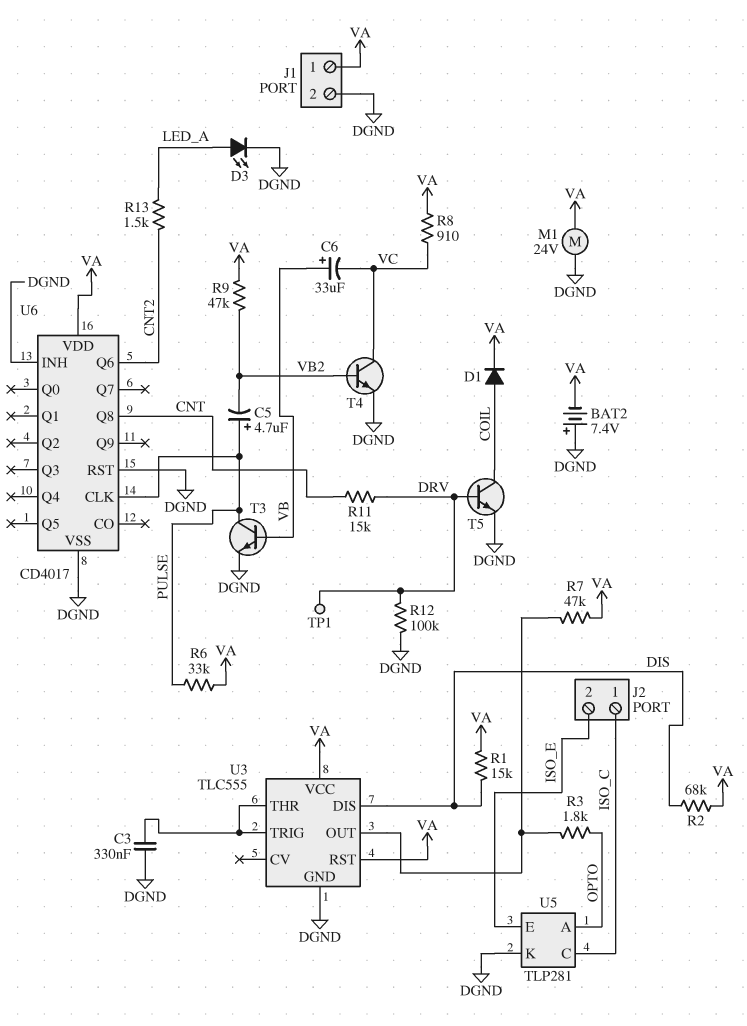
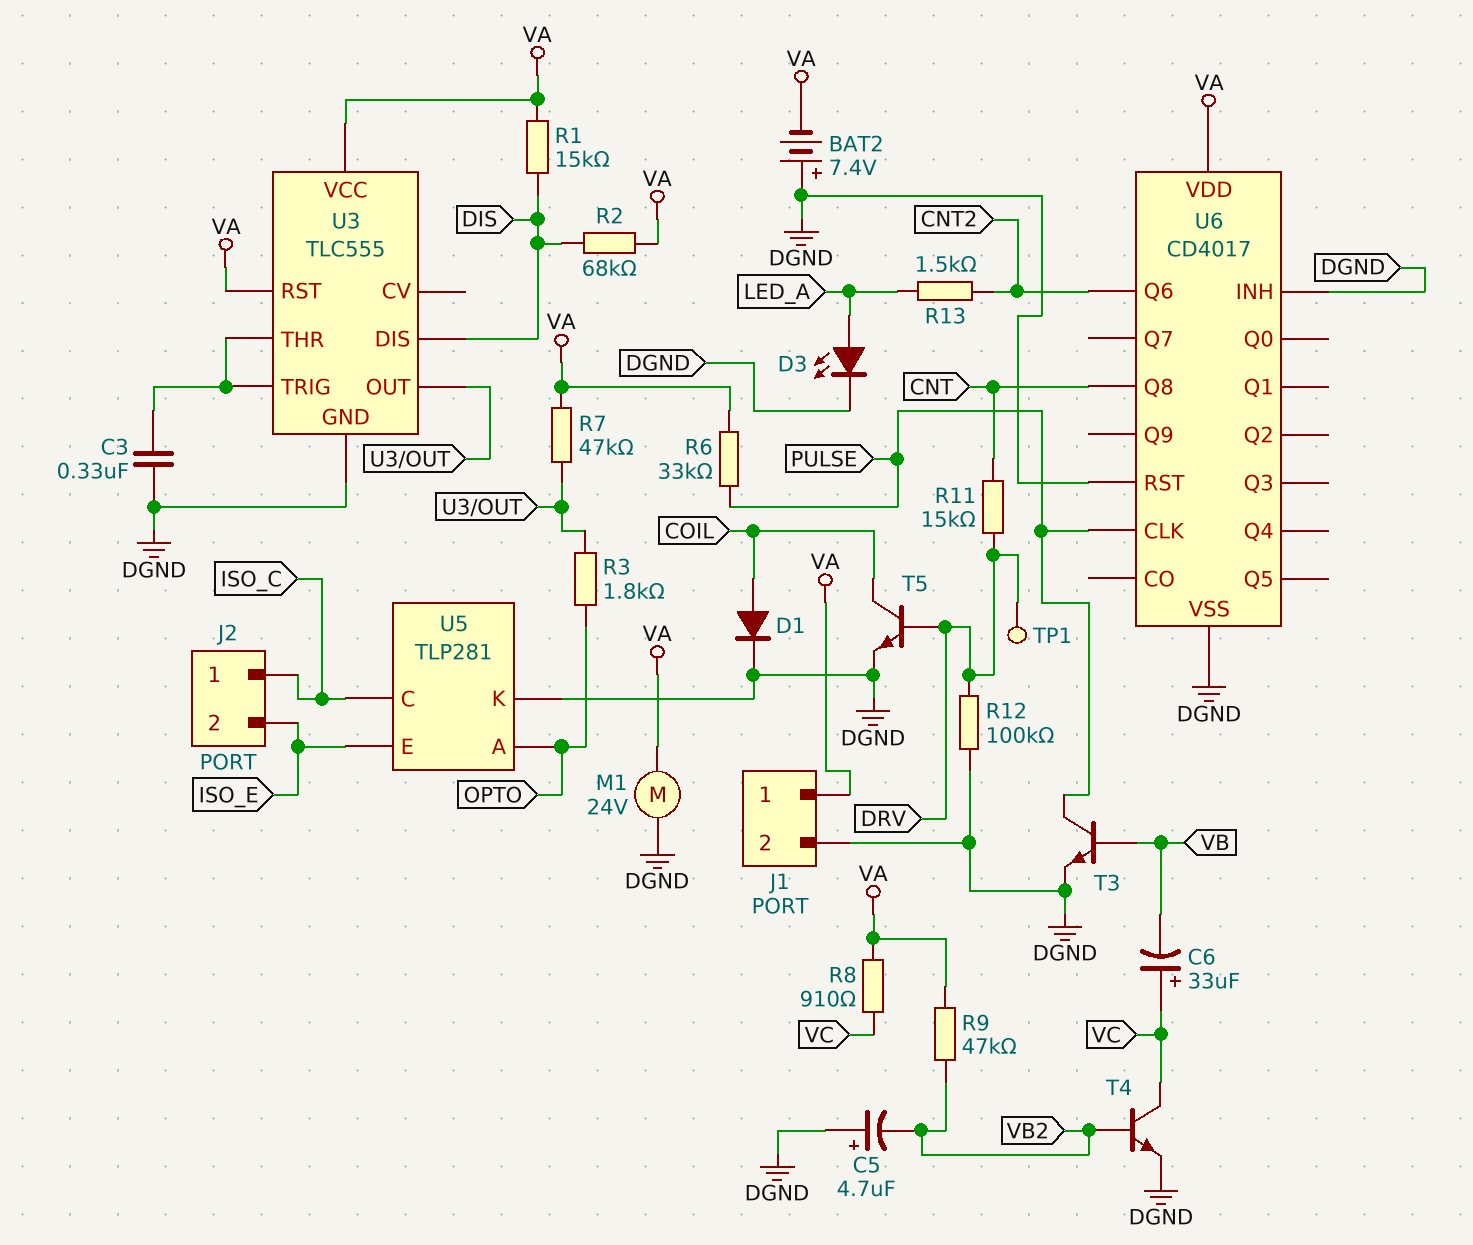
C5: 4.7uF (plus PULSE, minus VB2) -> 4.7uF (plus DGND, minus VB2)
C6: 33uF (plus VB, minus VC) -> 33uF (plus VC, minus VB)
D1: diode (A COIL, K VA) -> diode (A COIL, K DGND)

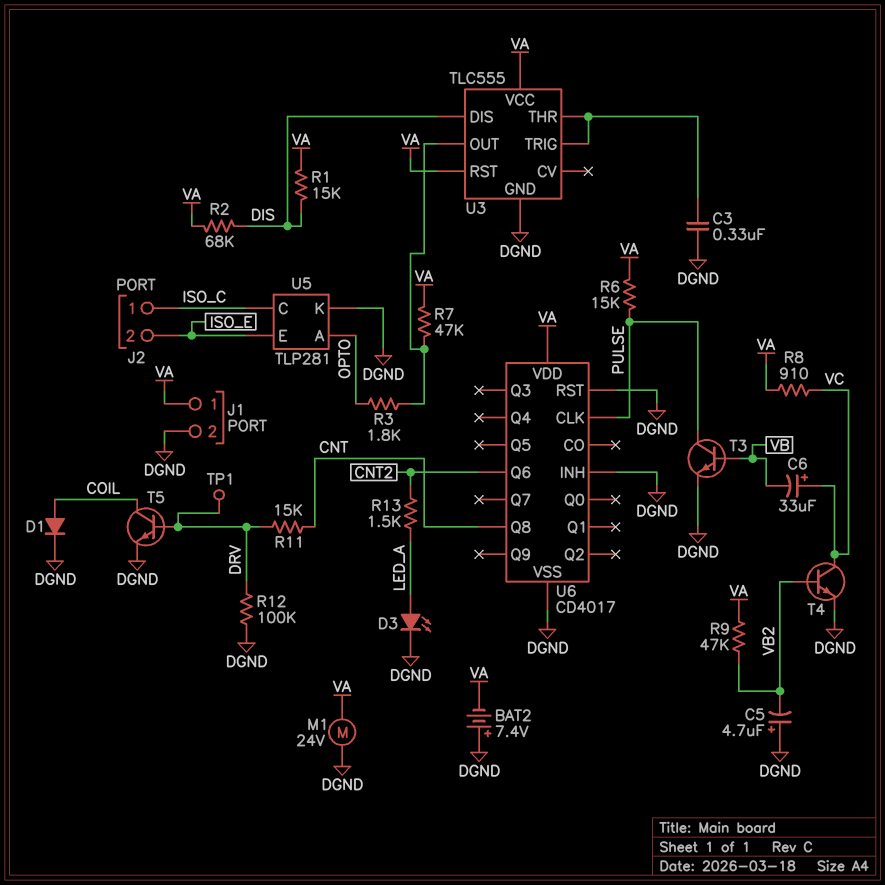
R6: 33k (PULSE, VA) -> 15k (PULSE, VA)

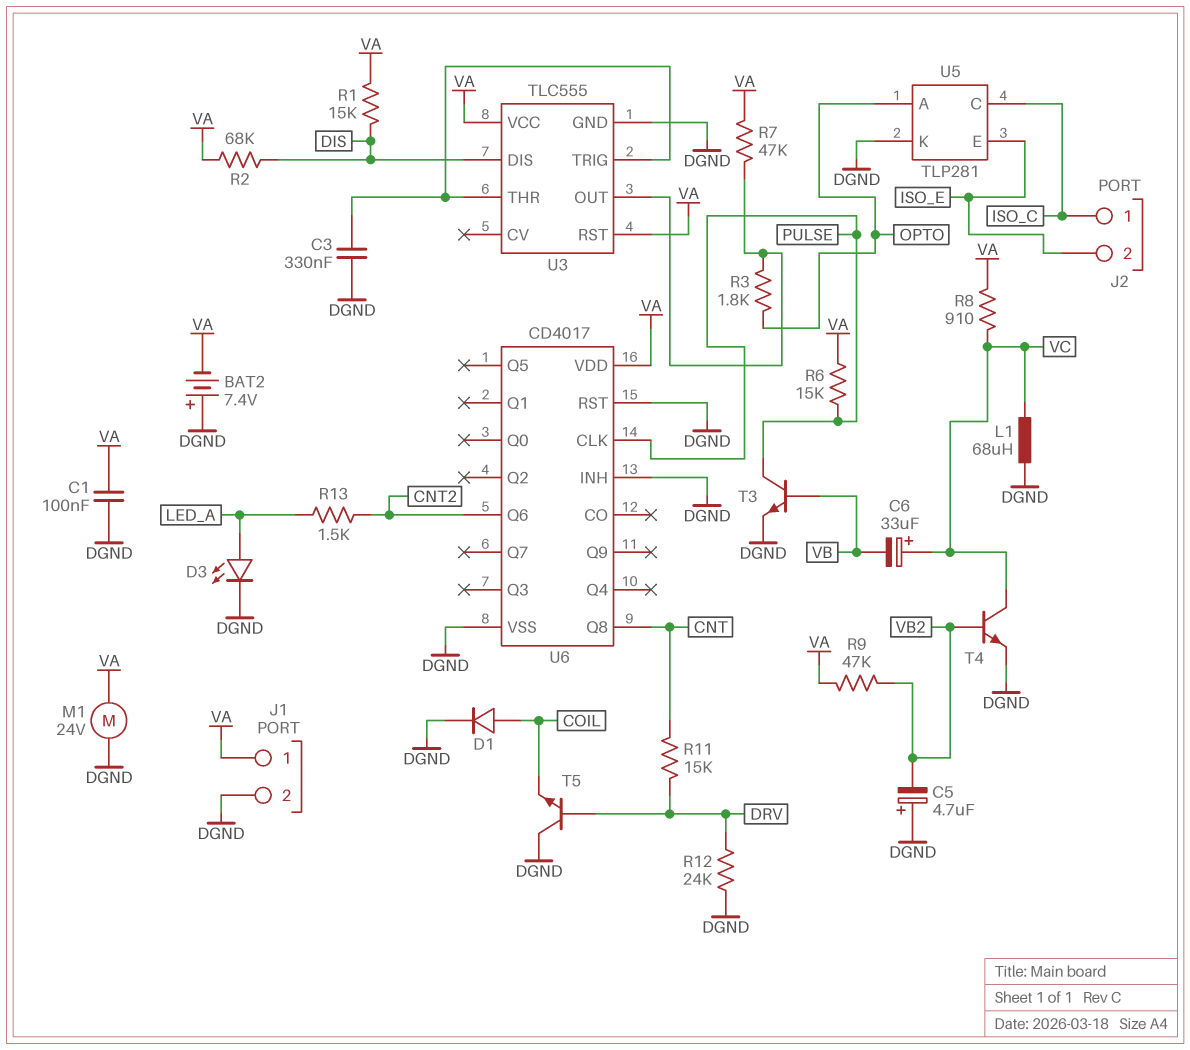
C1: none -> 100nF (DGND, VA)
L1: none -> 68uH (DGND, VC)
R12: 100k (DGND, DRV) -> 24k (DGND, DRV)
T5: NPN (B DRV, C COIL, E DGND) -> NPN (B DRV, C DGND, E COIL)
TP1: test point (DRV) -> none

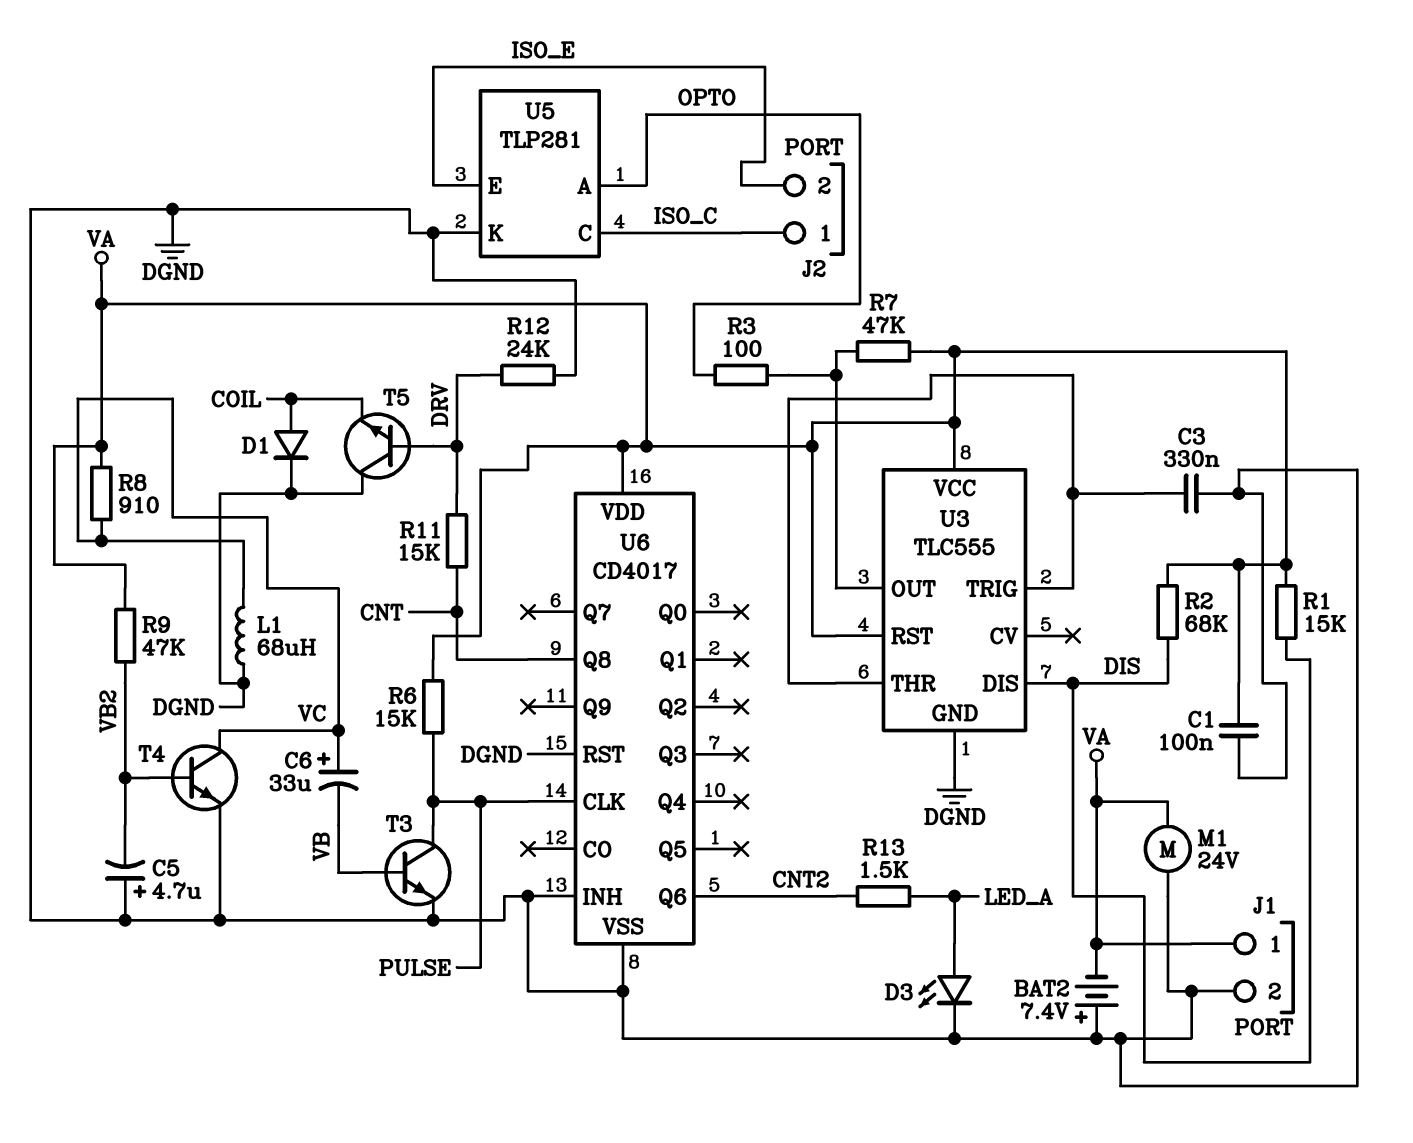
R3: 1.8k (OPTO, U3/OUT) -> 100 (OPTO, U3/OUT)

